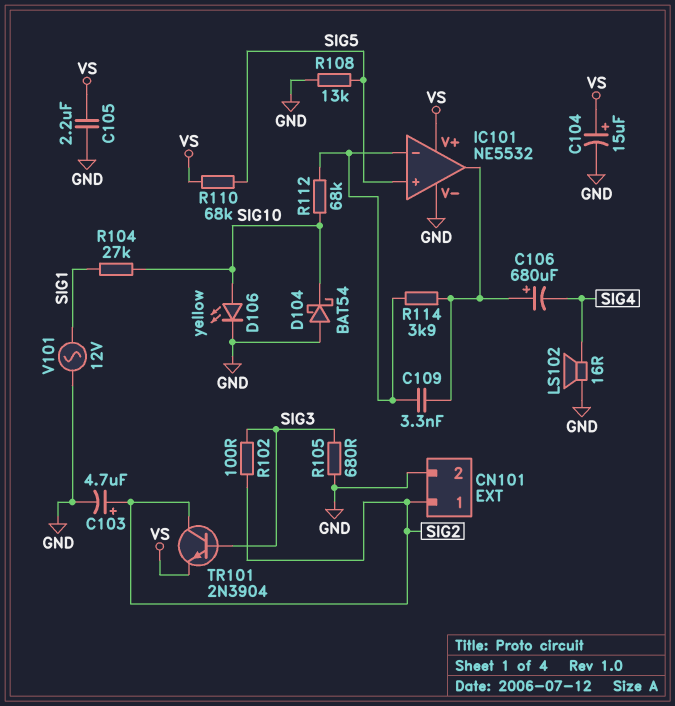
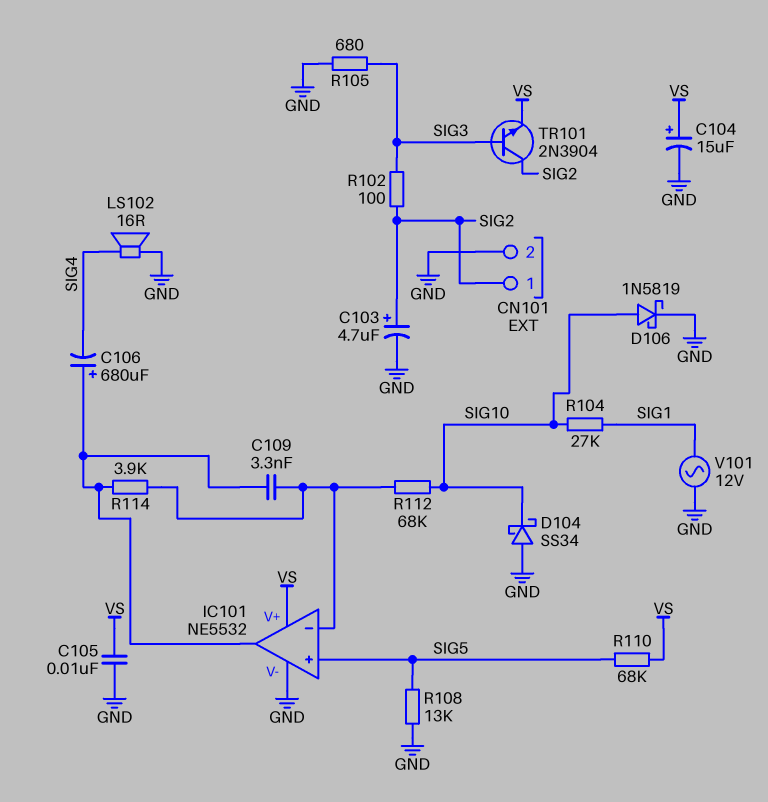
C105: 2.2uF (GND, VS) -> 10nF (GND, VS)
D104: schottky BAT54 (A GND, K SIG10) -> schottky SS34 (A GND, K SIG10)
D106: LED yellow (A SIG10, K GND) -> schottky 1N5819 (A SIG10, K GND)

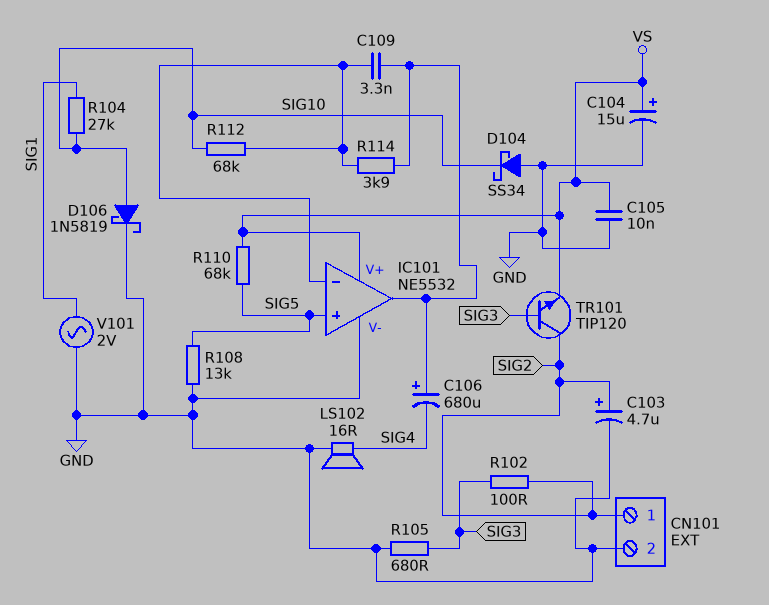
TR101: NPN 2N3904 (B SIG3, C SIG2, E VS) -> NPN TIP120 (B SIG3, C SIG2, E VS)
V101: AC 12V (GND, SIG1) -> AC 2V (GND, SIG1)

